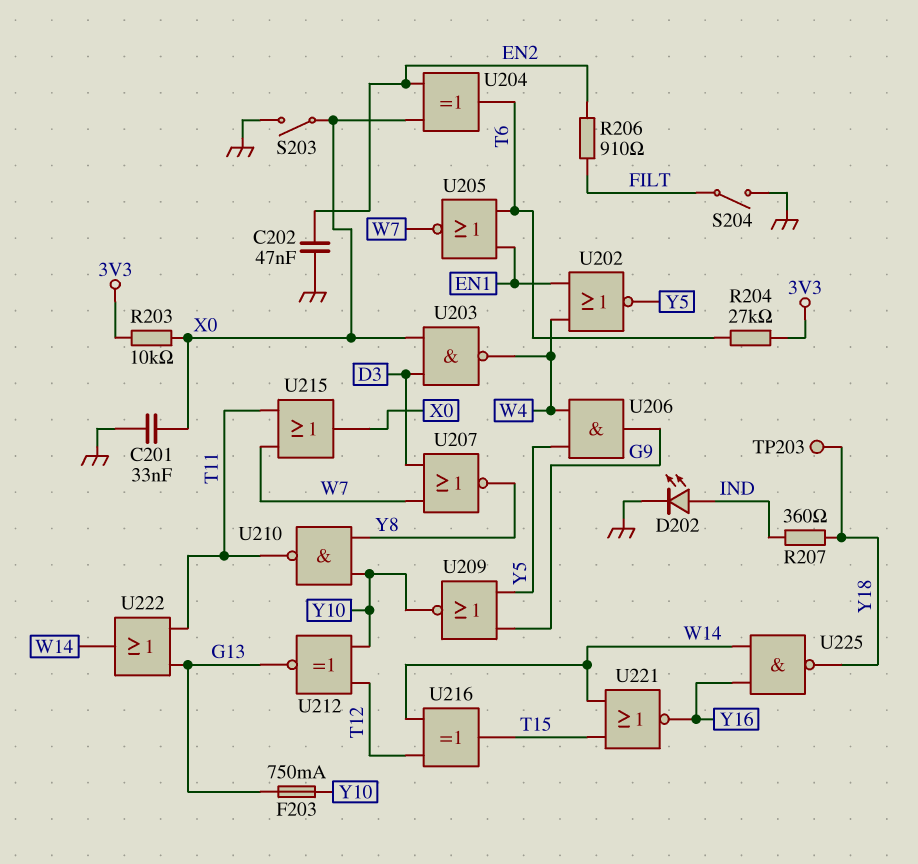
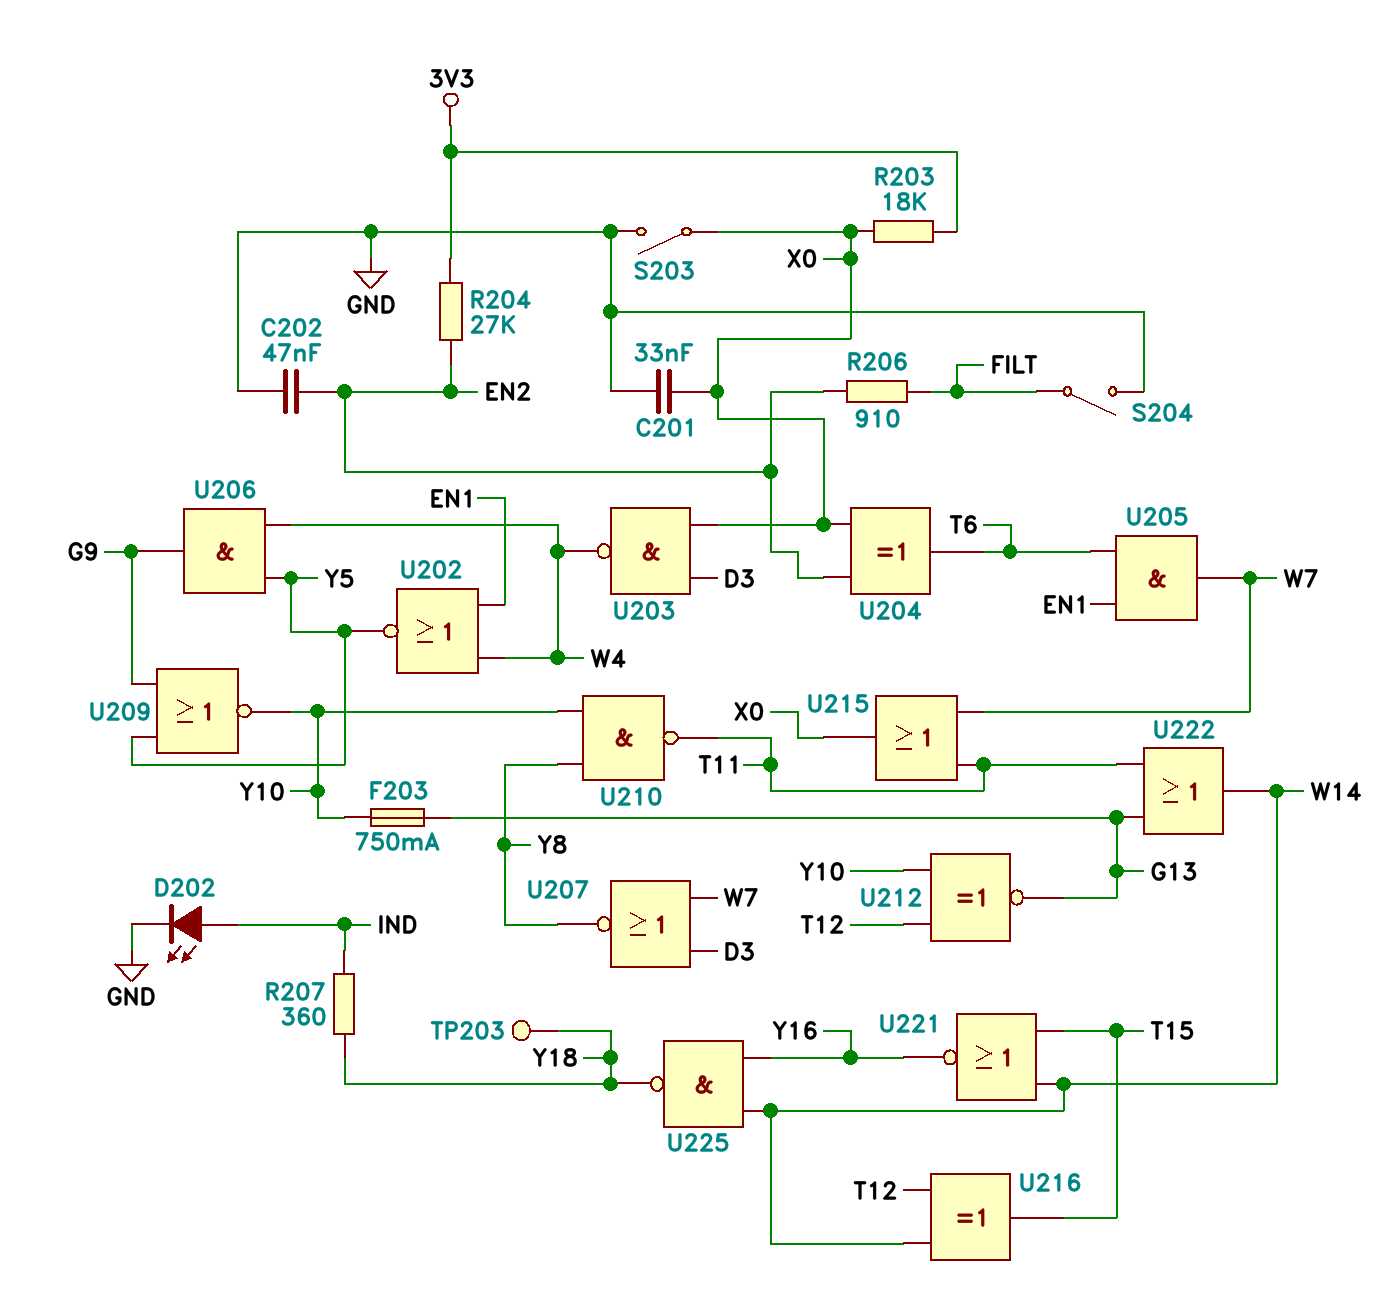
R203: 10k (3V3, X0) -> 18k (3V3, X0)
R204: 27k (3V3, T6) -> 27k (3V3, EN2)
U205: NOR (in EN1, in T6, out W7) -> AND (in EN1, in T6, out W7)

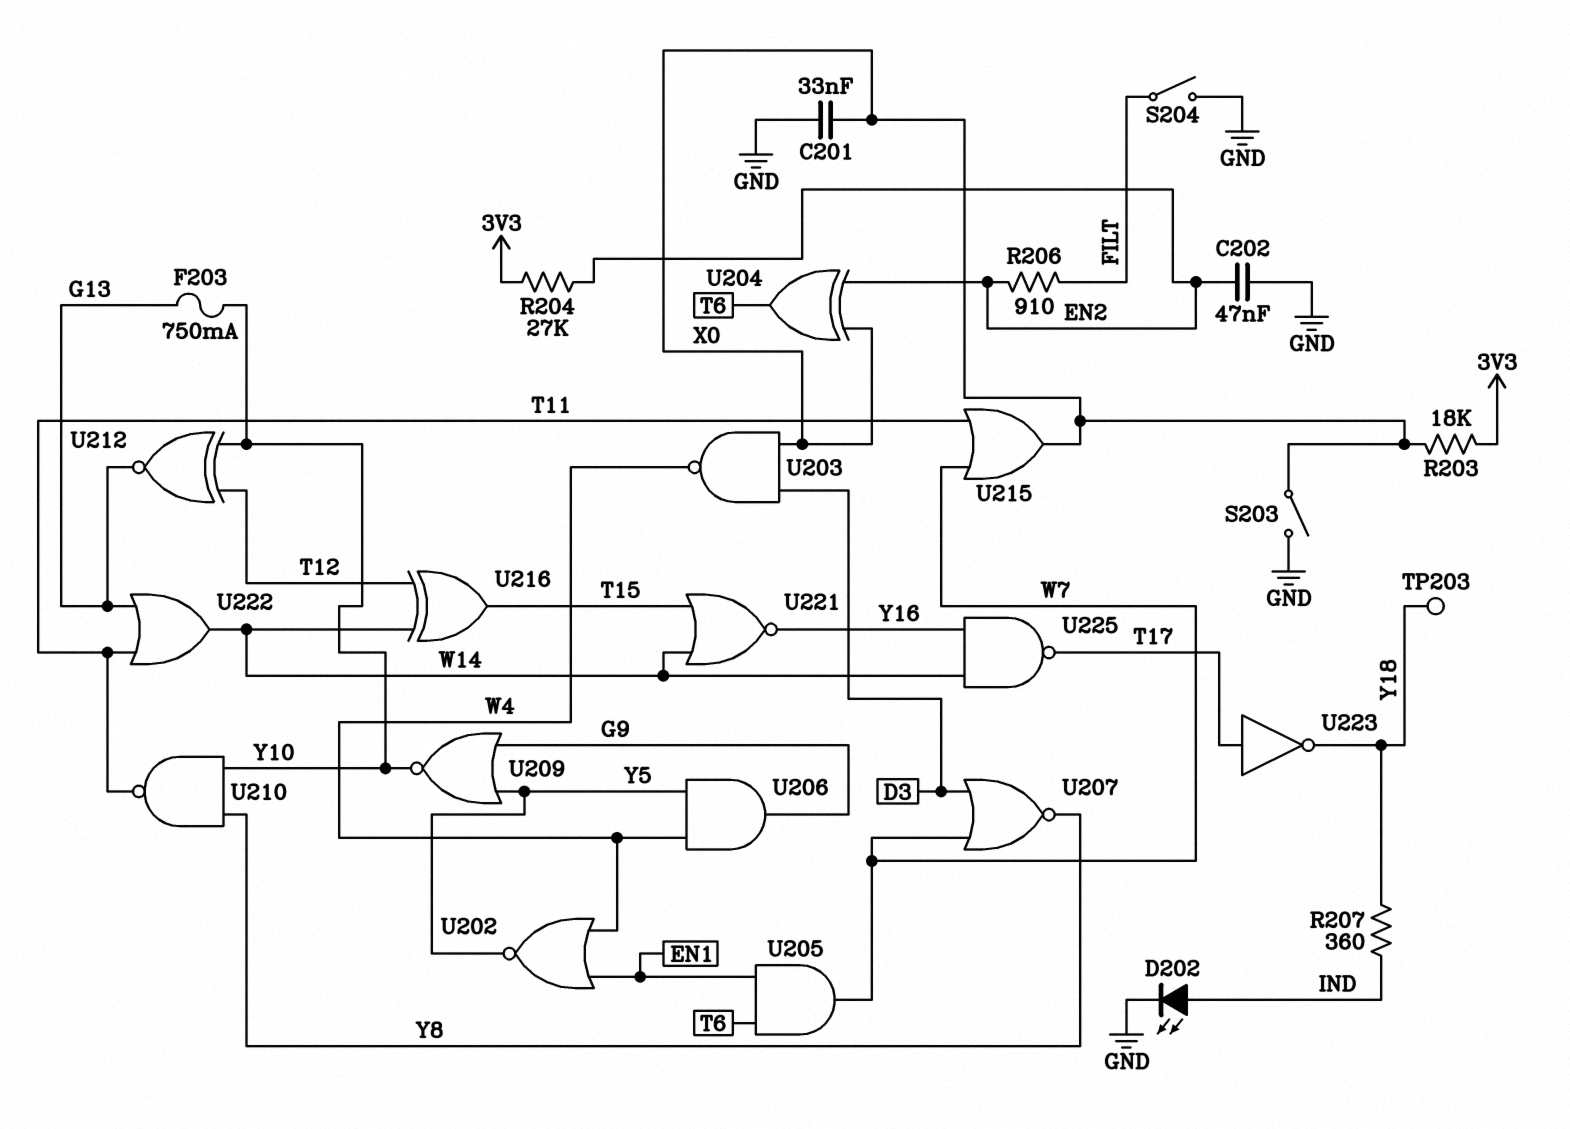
U223: none -> NOT (in T17, out Y18)
U225: NAND (in W14, in Y16, out Y18) -> NAND (in W14, in Y16, out T17)

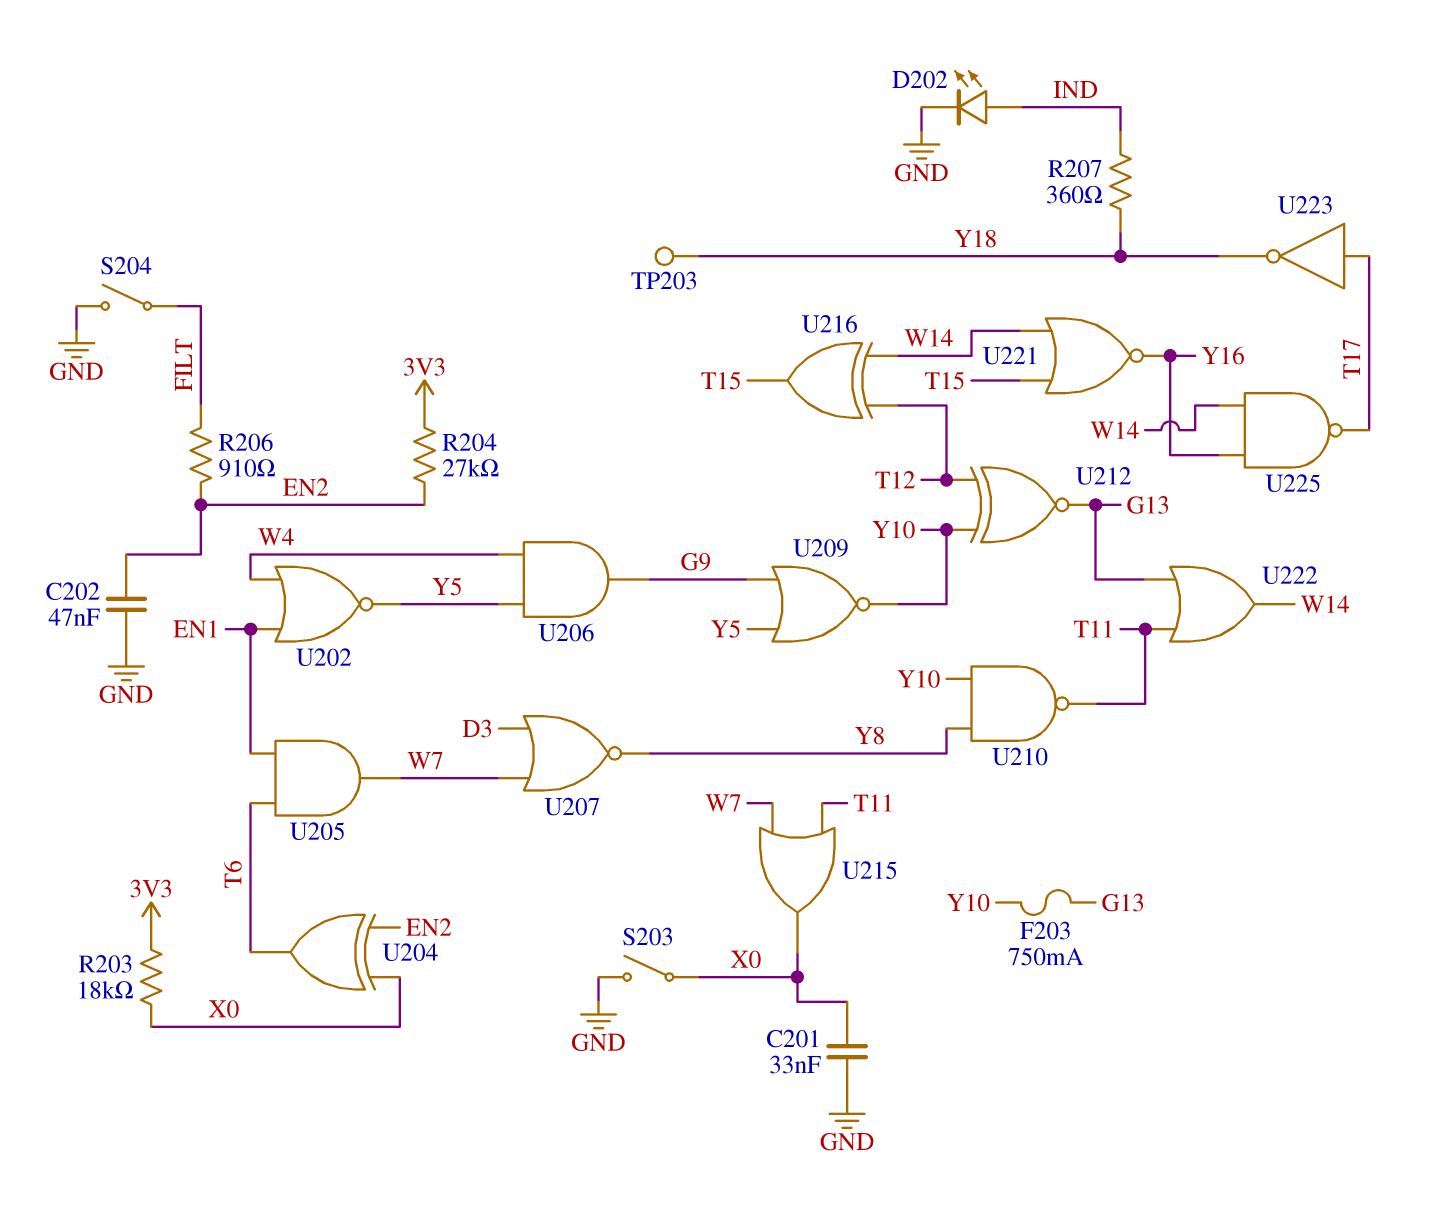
U203: NAND (in D3, in X0, out W4) -> none

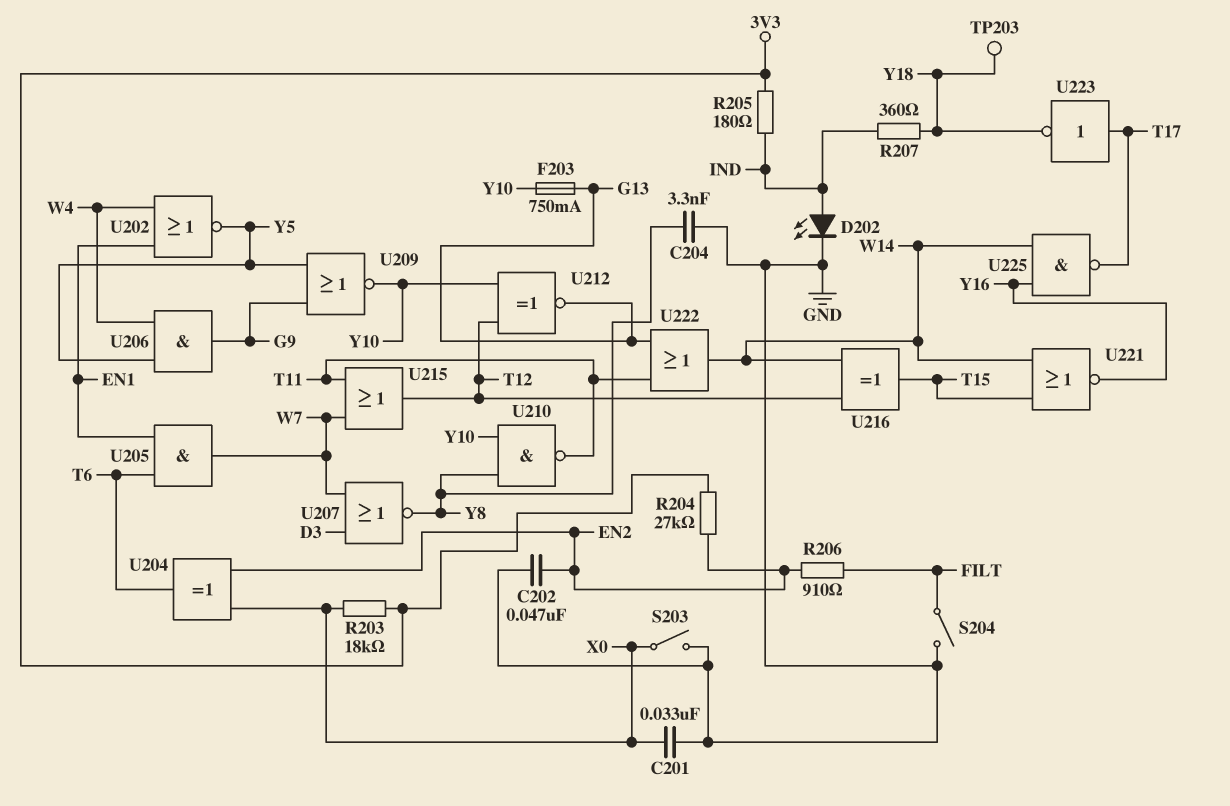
C204: none -> 3.3nF (GND, Y8)
R205: none -> 180 (3V3, IND)
U215: OR (in T11, in W7, out X0) -> OR (in T11, in W7, out T12)

